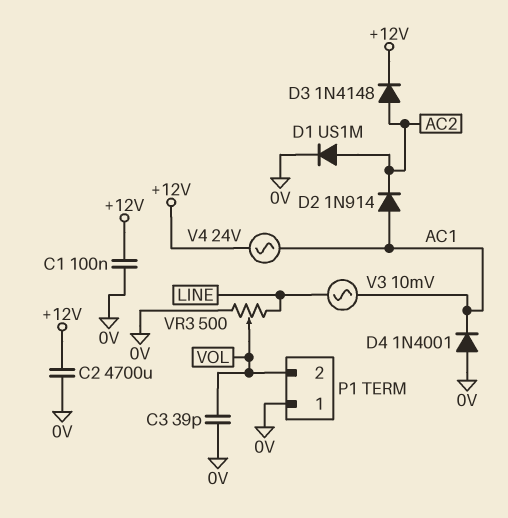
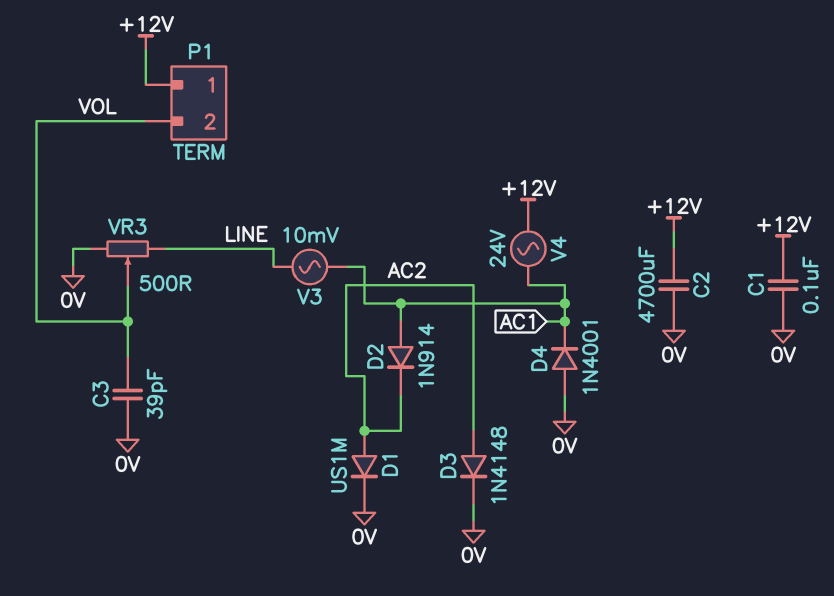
D3: diode 1N4148 (A AC2, K +12V) -> diode 1N4148 (A AC2, K 0V)
P1 pin 1: 0V -> +12V

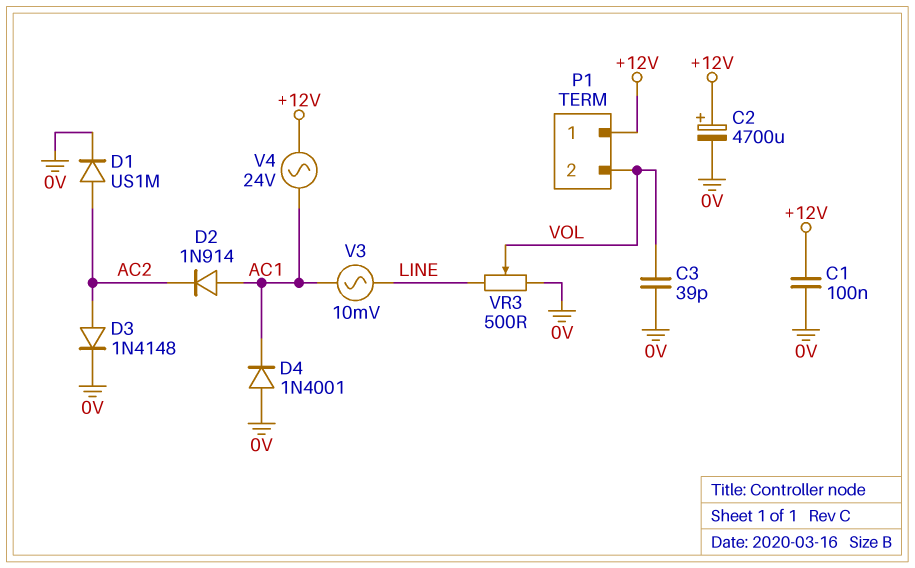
C2: 4700uF (+12V, 0V) -> 4700uF (plus +12V, minus 0V)

